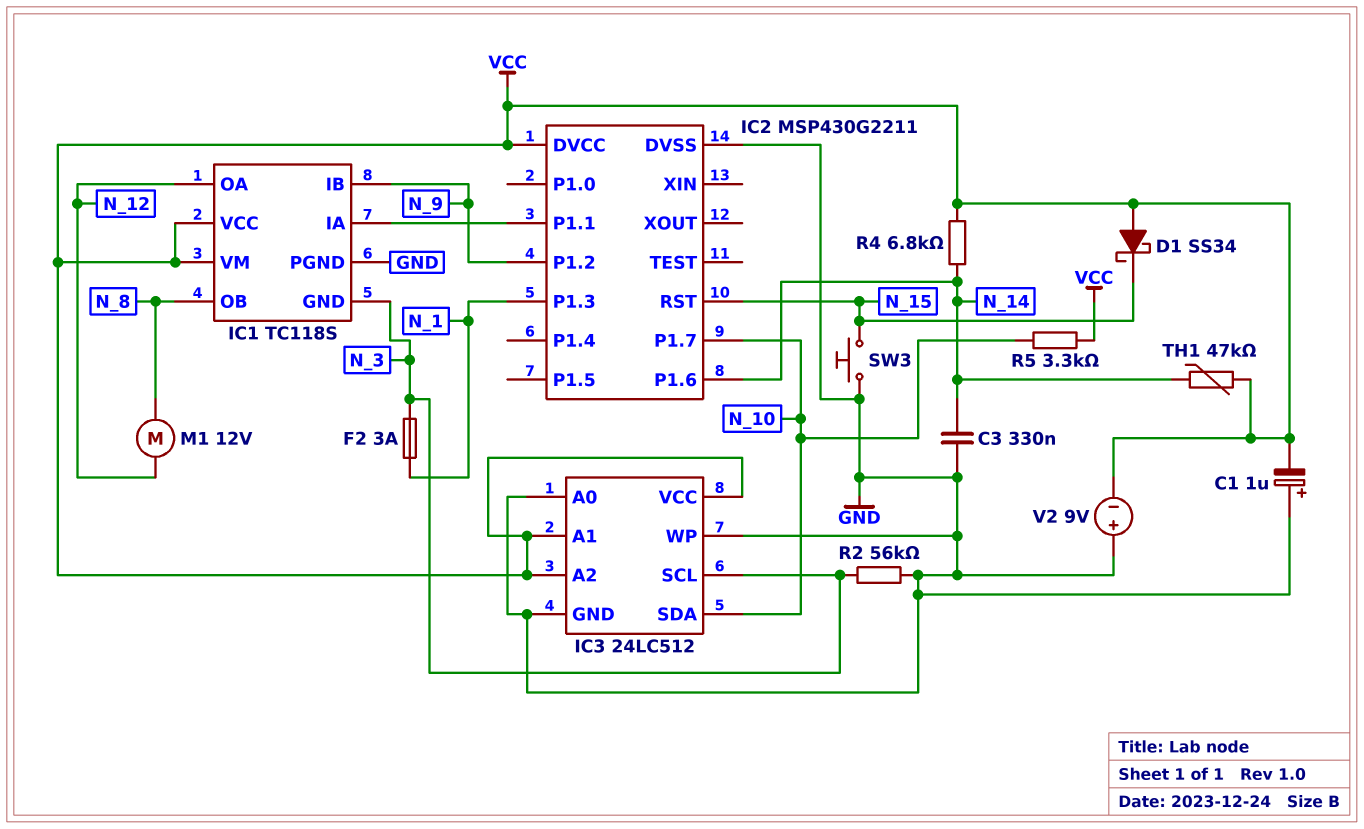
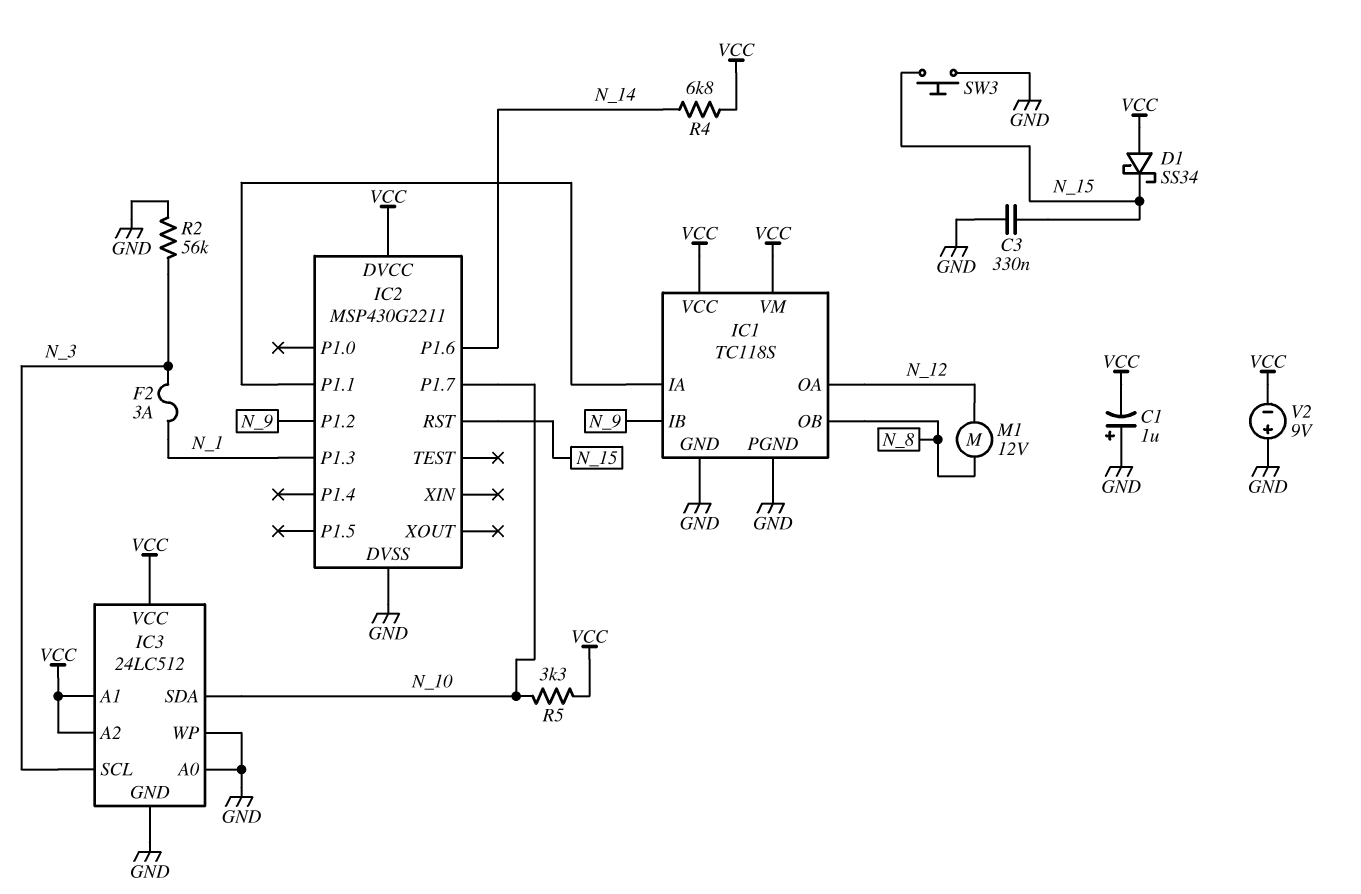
C3: 330nF (GND, N_14) -> 330nF (GND, N_15)
IC1 pin GND: N_3 -> GND
TH1: 47k (N_14, VCC) -> none

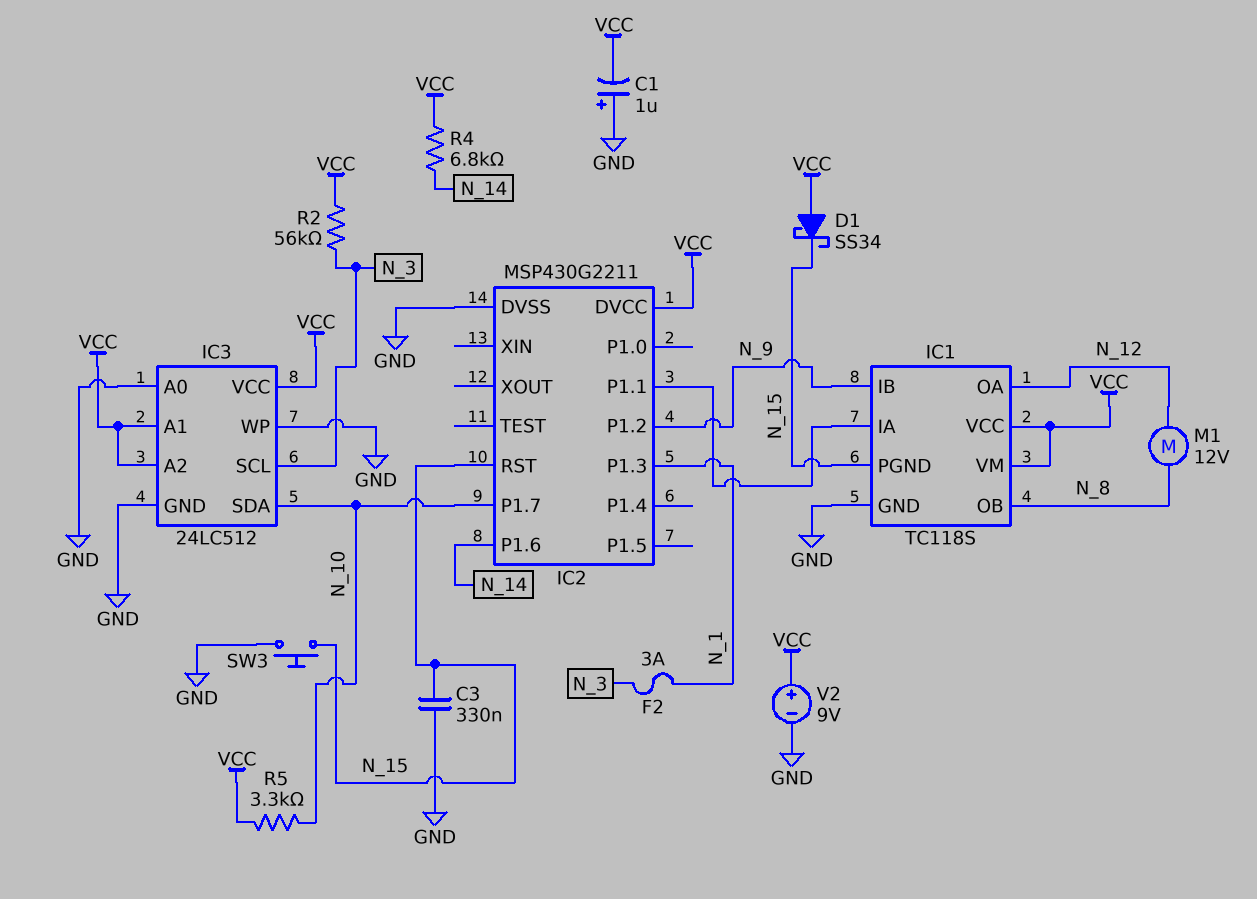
IC1 pin PGND: GND -> N_15
R2: 56k (GND, N_3) -> 56k (N_3, VCC)
V2: 9V (plus GND, minus VCC) -> 9V (plus VCC, minus GND)

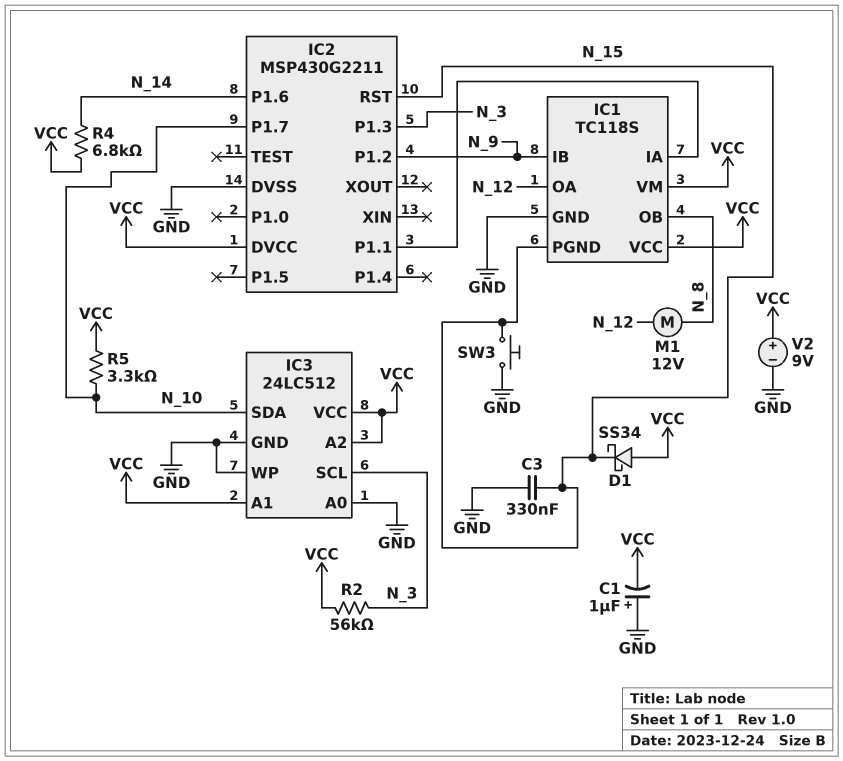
F2: 3A (N_1, N_3) -> none
IC2 pin P1.3: N_1 -> N_3

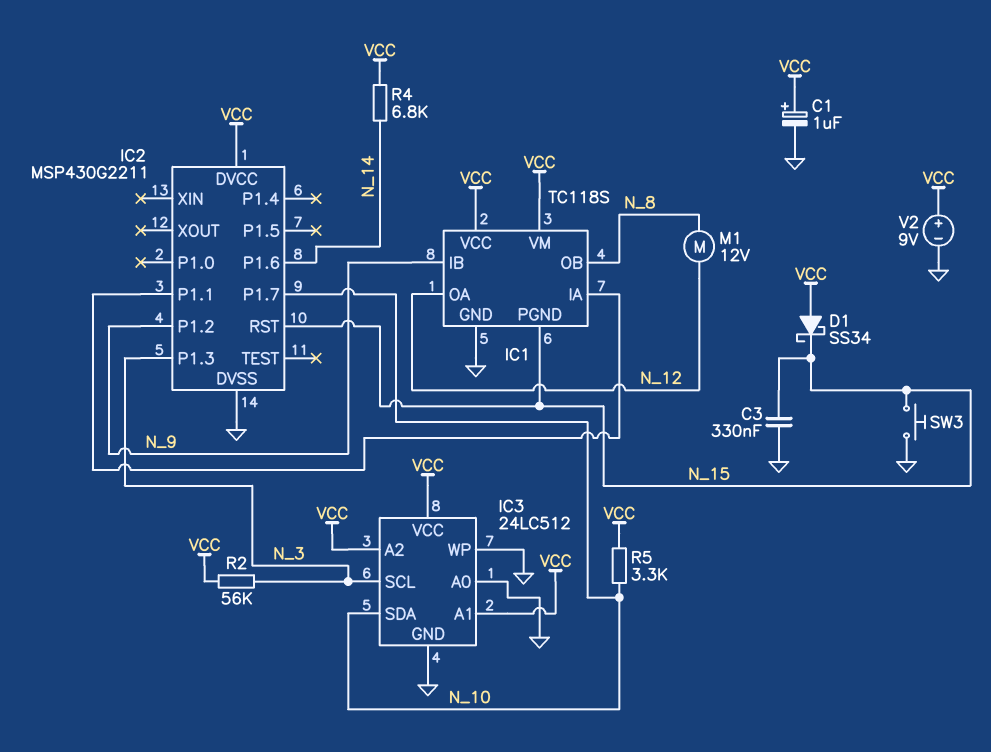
C1: 1uF (plus GND, minus VCC) -> 1uF (plus VCC, minus GND)

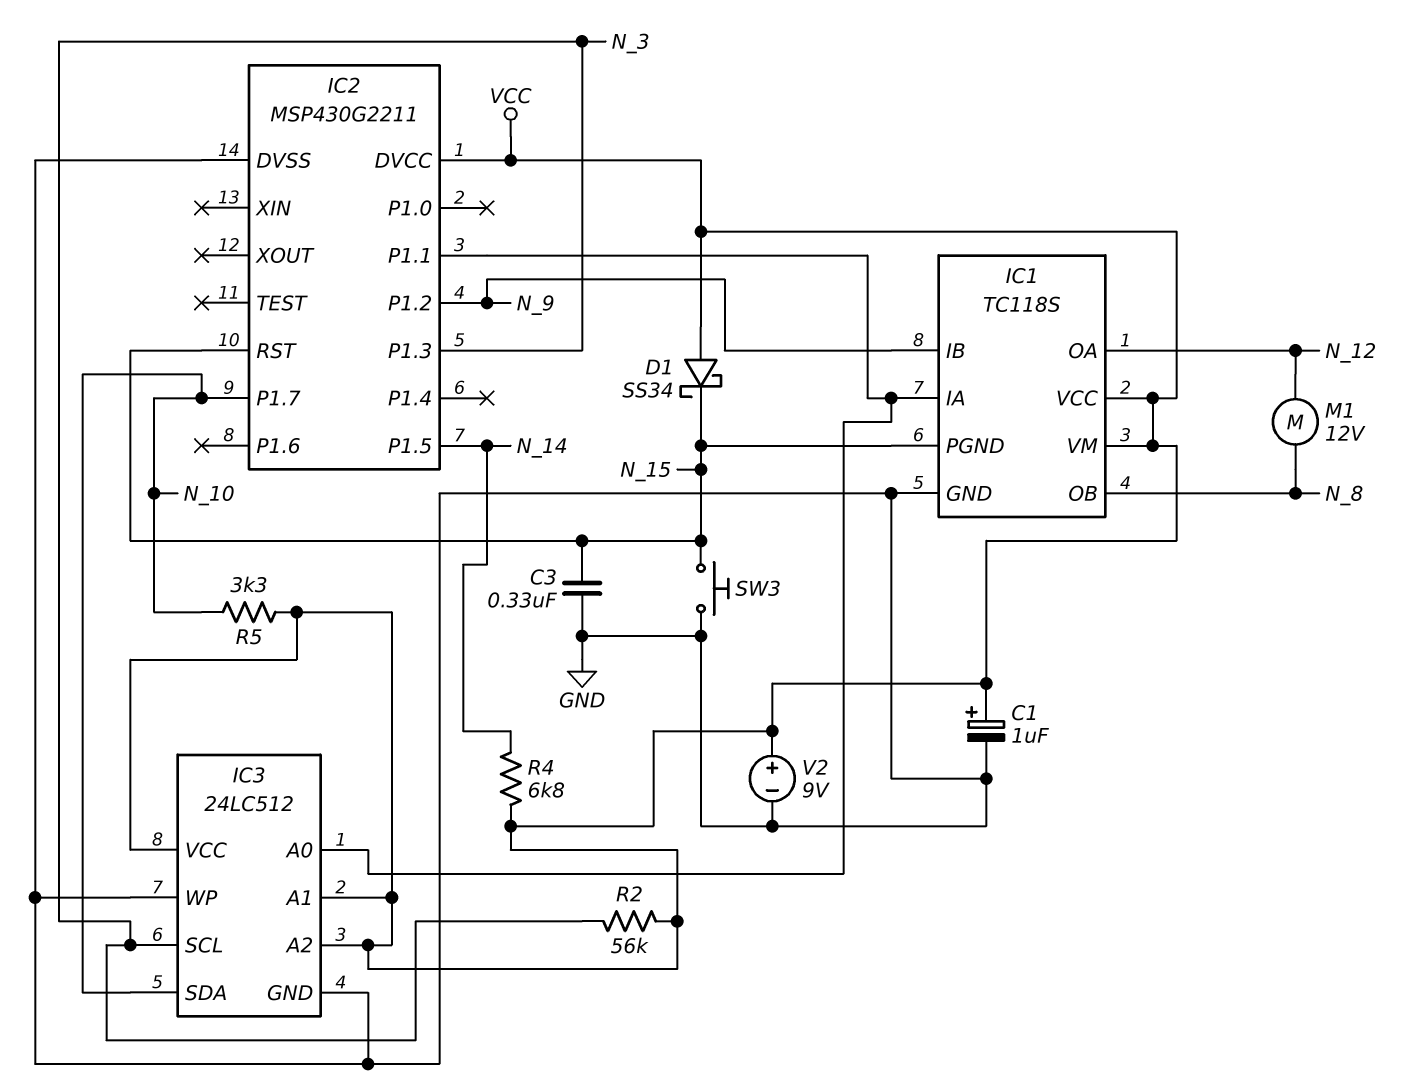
IC2 pin P1.5: none -> N_14
IC2 pin P1.6: N_14 -> none
IC3 pin A0: GND -> IC1/IA

